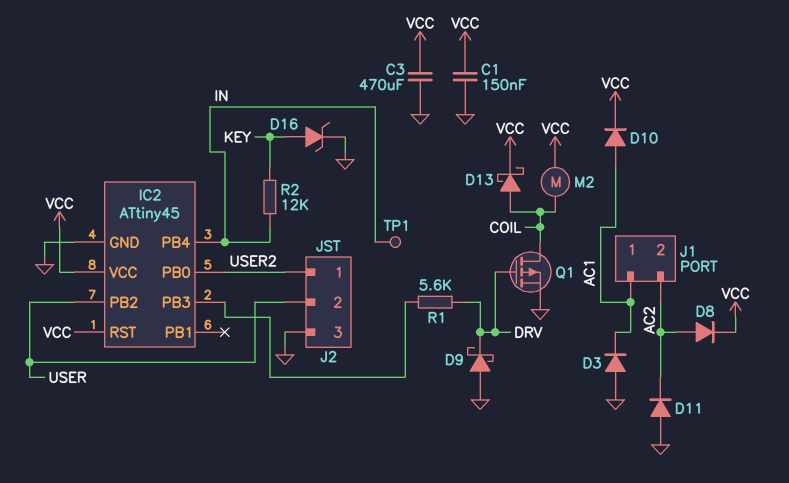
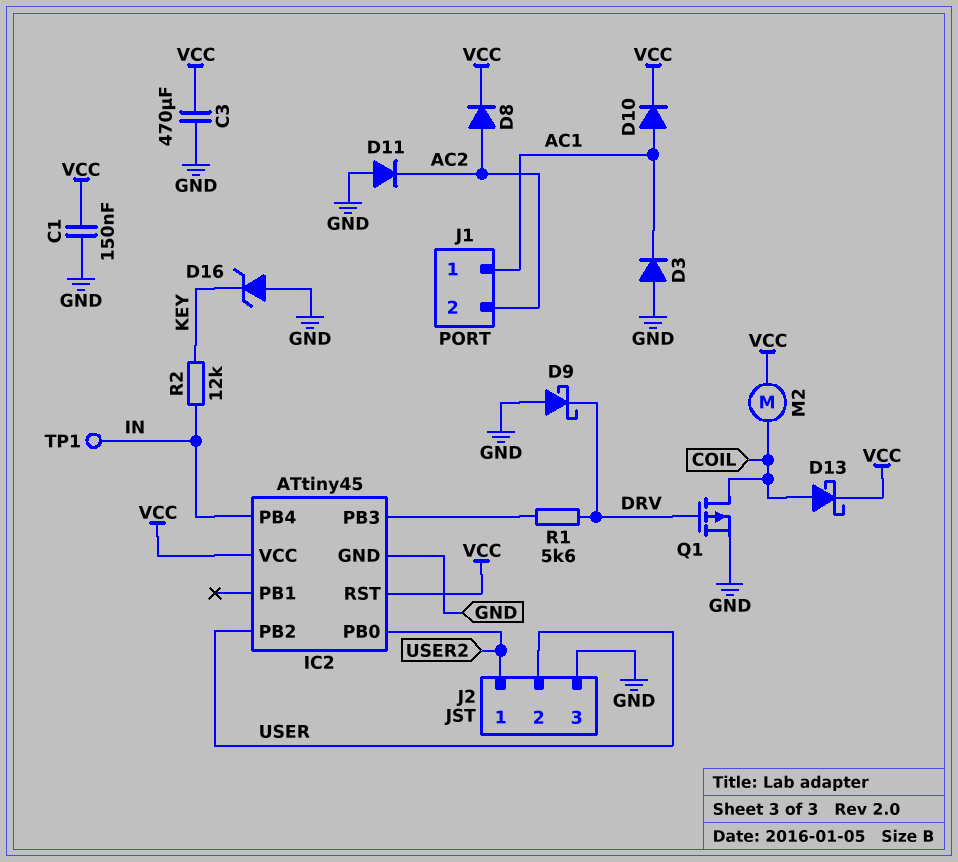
D16: zener (A KEY, K GND) -> zener (A GND, K KEY)

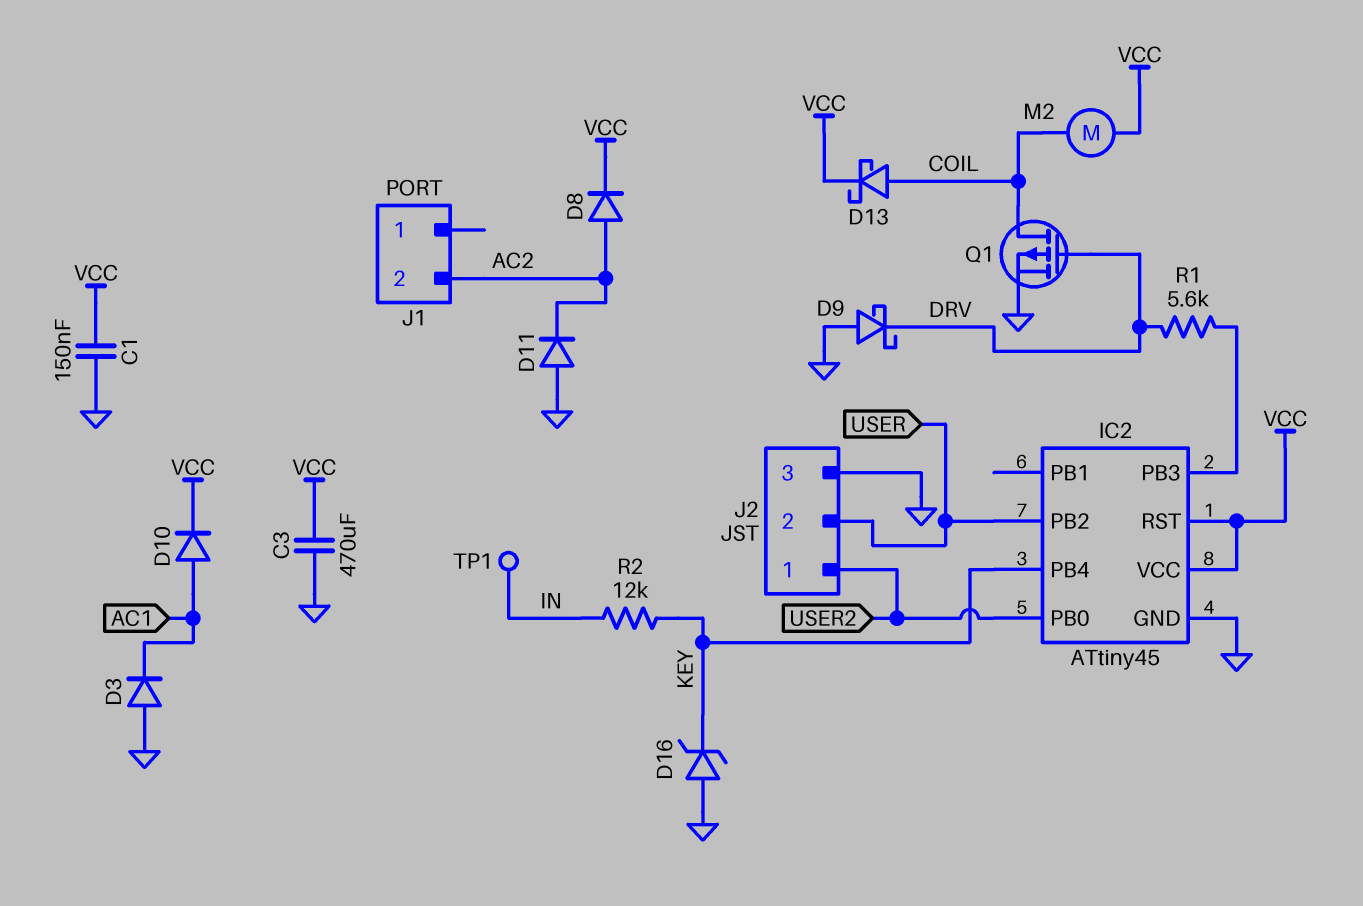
IC2 pin PB4: IN -> KEY
J1 pin 1: AC1 -> none

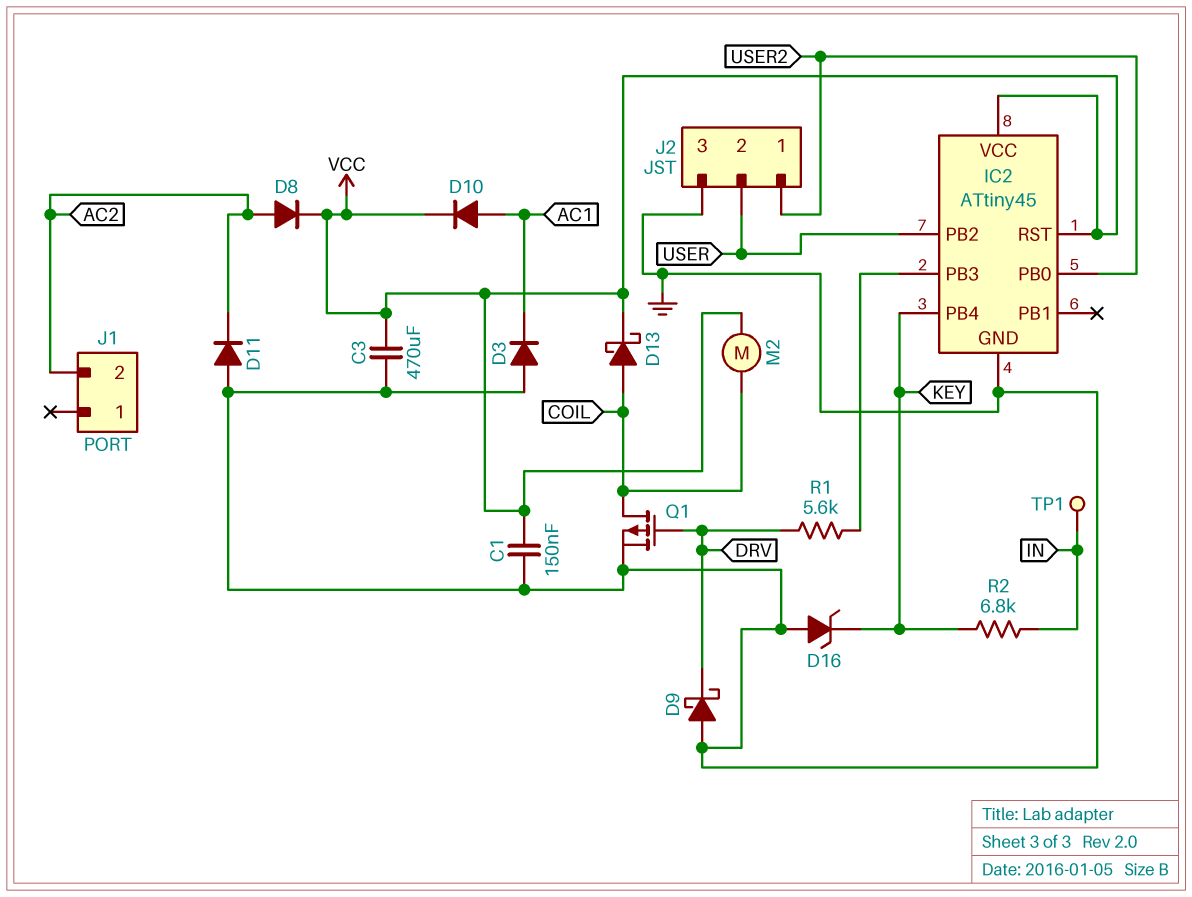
R2: 12k (IN, KEY) -> 6.8k (IN, KEY)

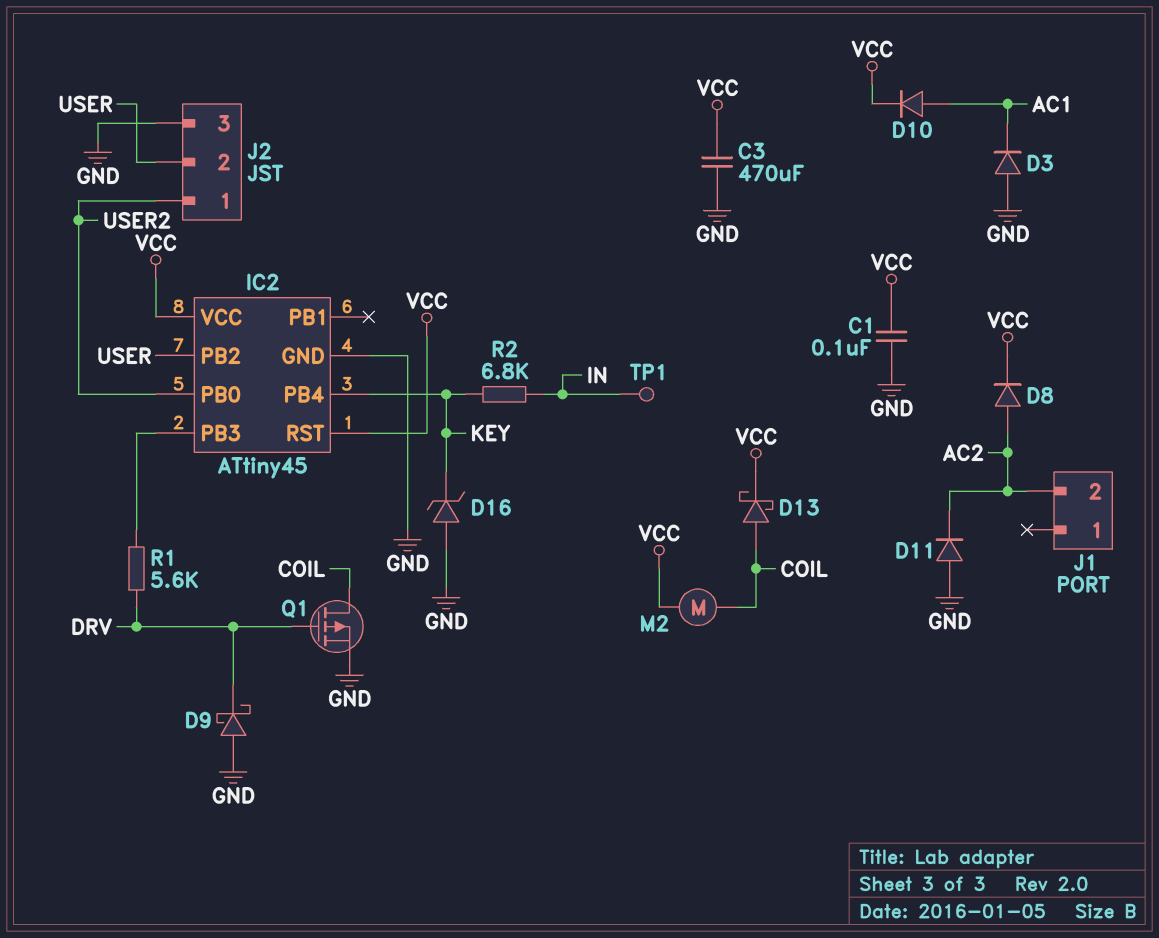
C1: 150nF (GND, VCC) -> 100nF (GND, VCC)

